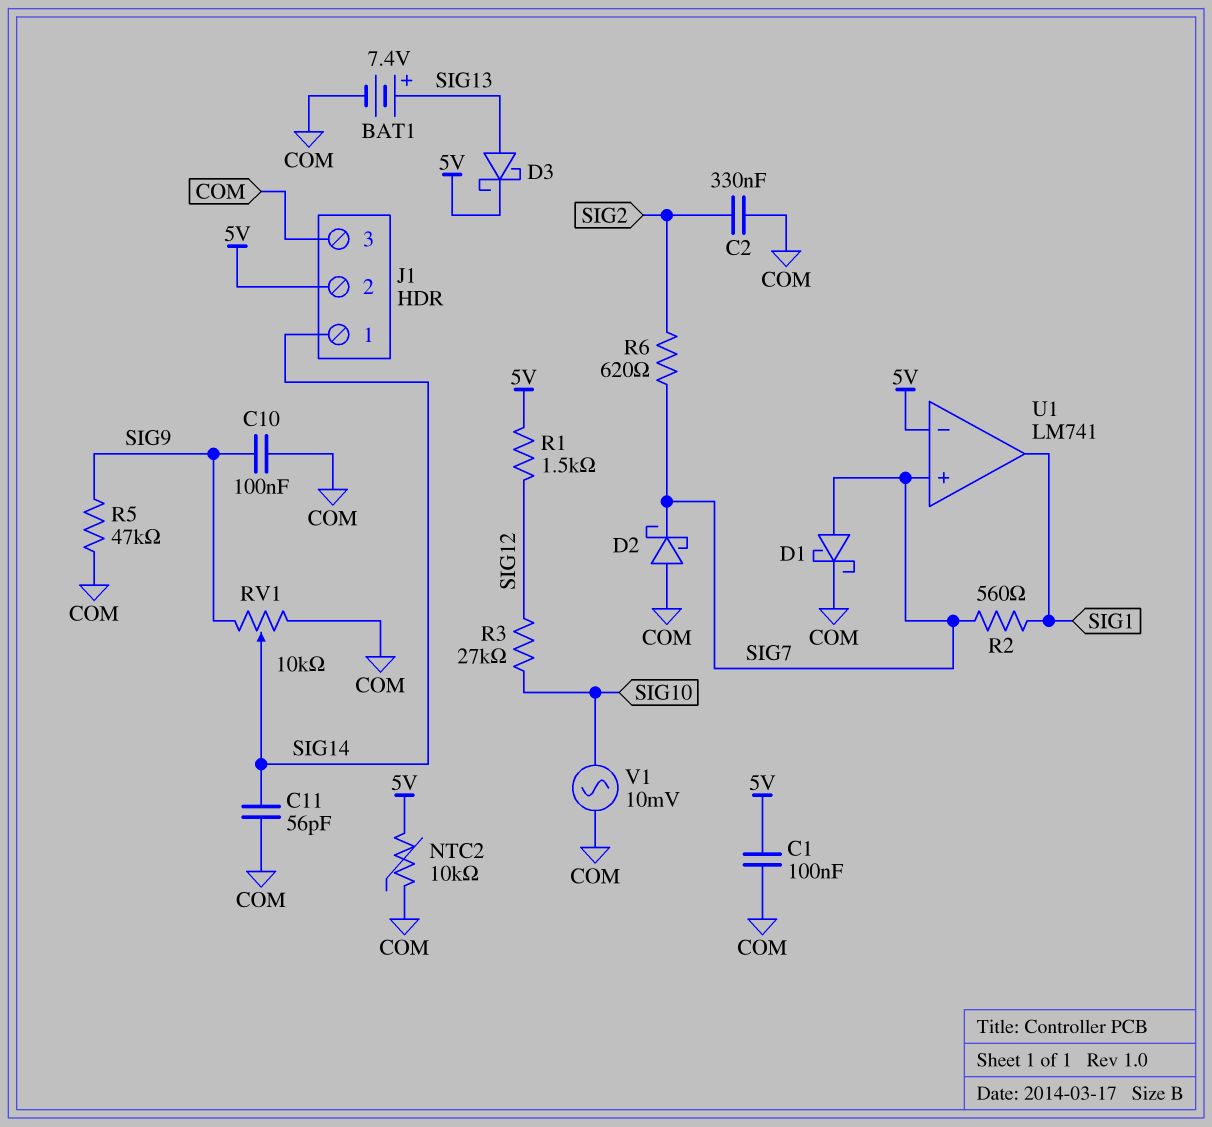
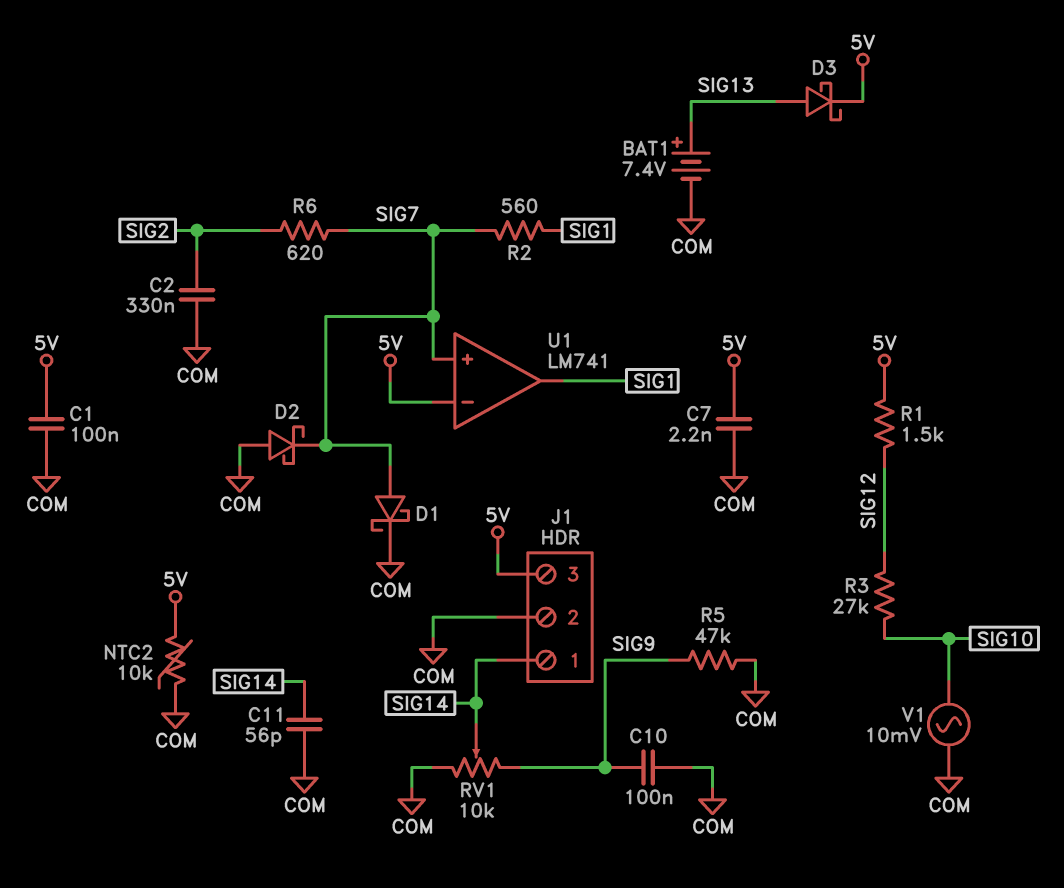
C7: none -> 2.2nF (5V, COM)
J1 pin 2: 5V -> COM
J1 pin 3: COM -> 5V

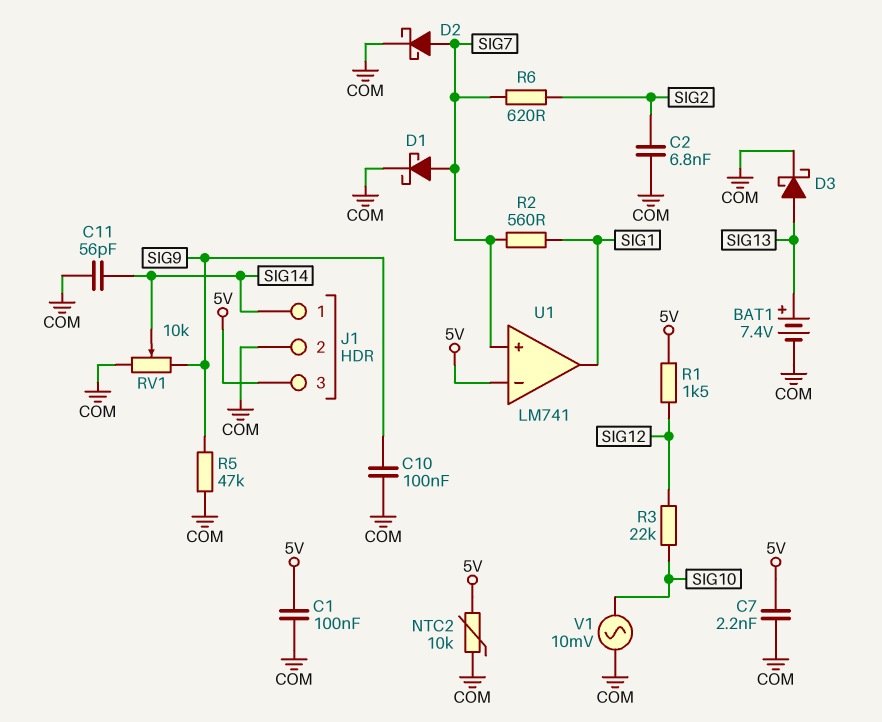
C2: 330nF (COM, SIG2) -> 6.8nF (COM, SIG2)
D2: schottky (A COM, K SIG7) -> schottky (A SIG7, K COM)
D3: schottky (A SIG13, K 5V) -> schottky (A SIG13, K COM)
R3: 27k (SIG10, SIG12) -> 22k (SIG10, SIG12)

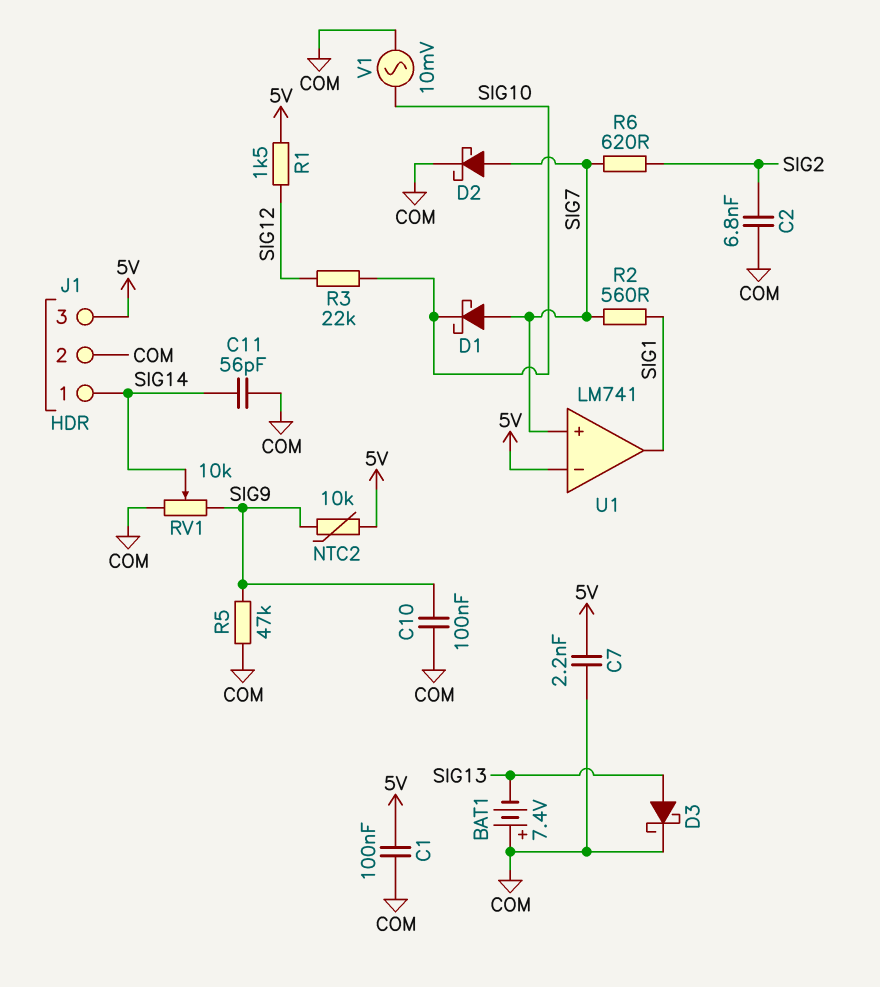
BAT1: 7.4V (plus SIG13, minus COM) -> 7.4V (plus COM, minus SIG13)
D1: schottky (A SIG7, K COM) -> schottky (A SIG7, K SIG10)
NTC2: 10k (5V, COM) -> 10k (5V, SIG9)

